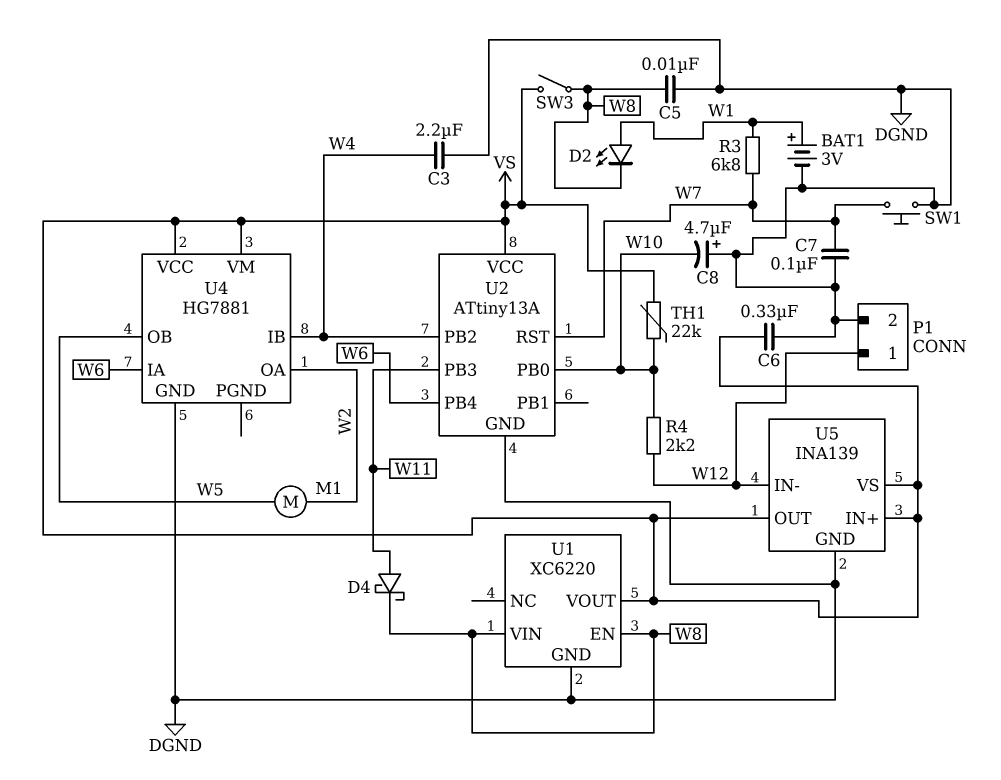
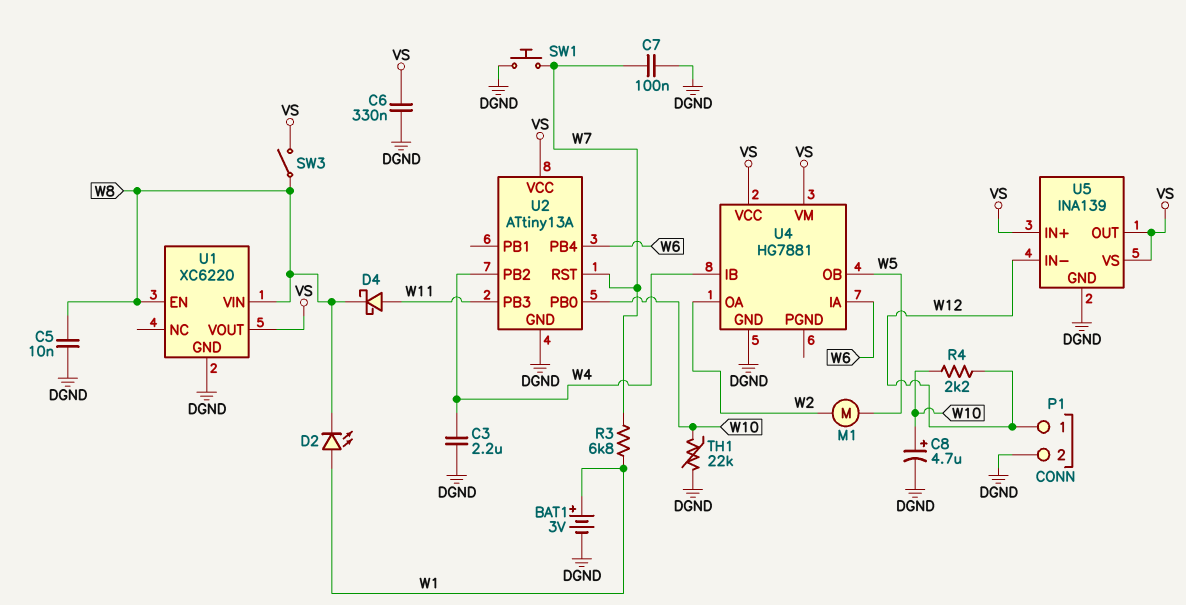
C8: 4.7uF (plus DGND, minus W10) -> 4.7uF (plus W10, minus DGND)
TH1: 22k (VS, W10) -> 22k (DGND, W10)

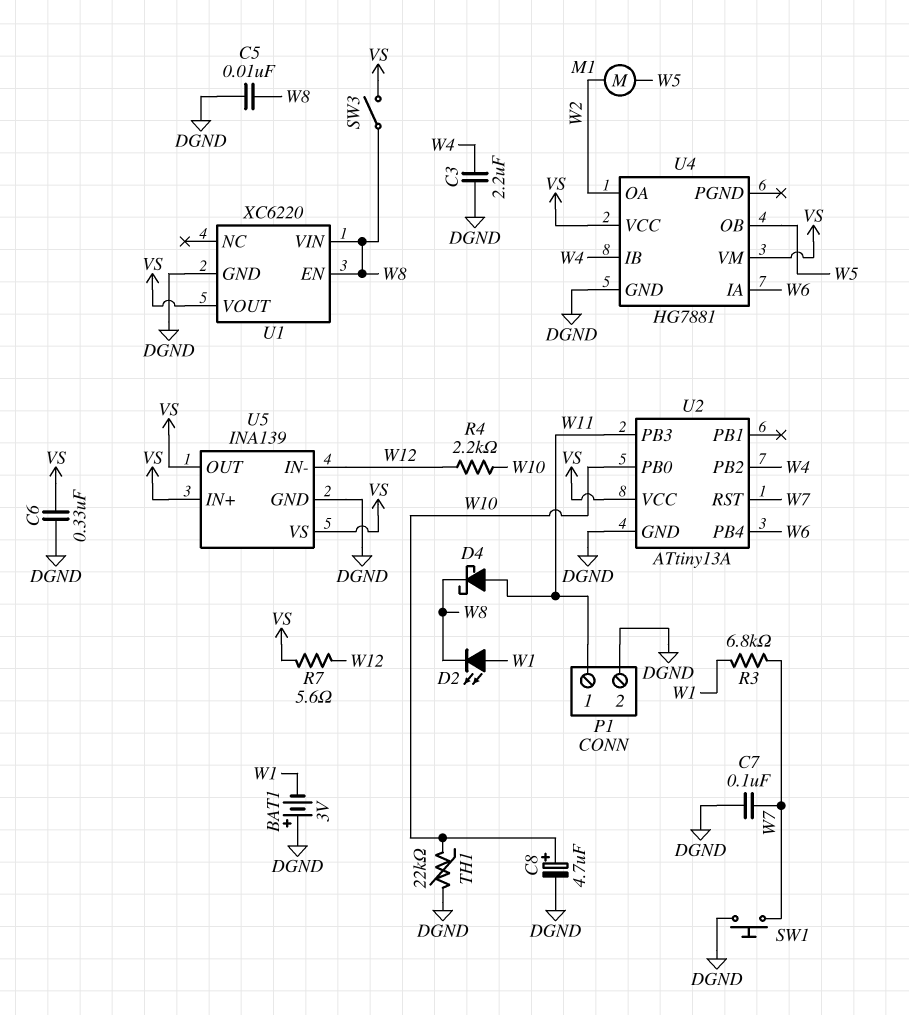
BAT1: 3V (plus W1, minus DGND) -> 3V (plus DGND, minus W1)
P1 pin 1: W12 -> W11
R7: none -> 5.6 (VS, W12)

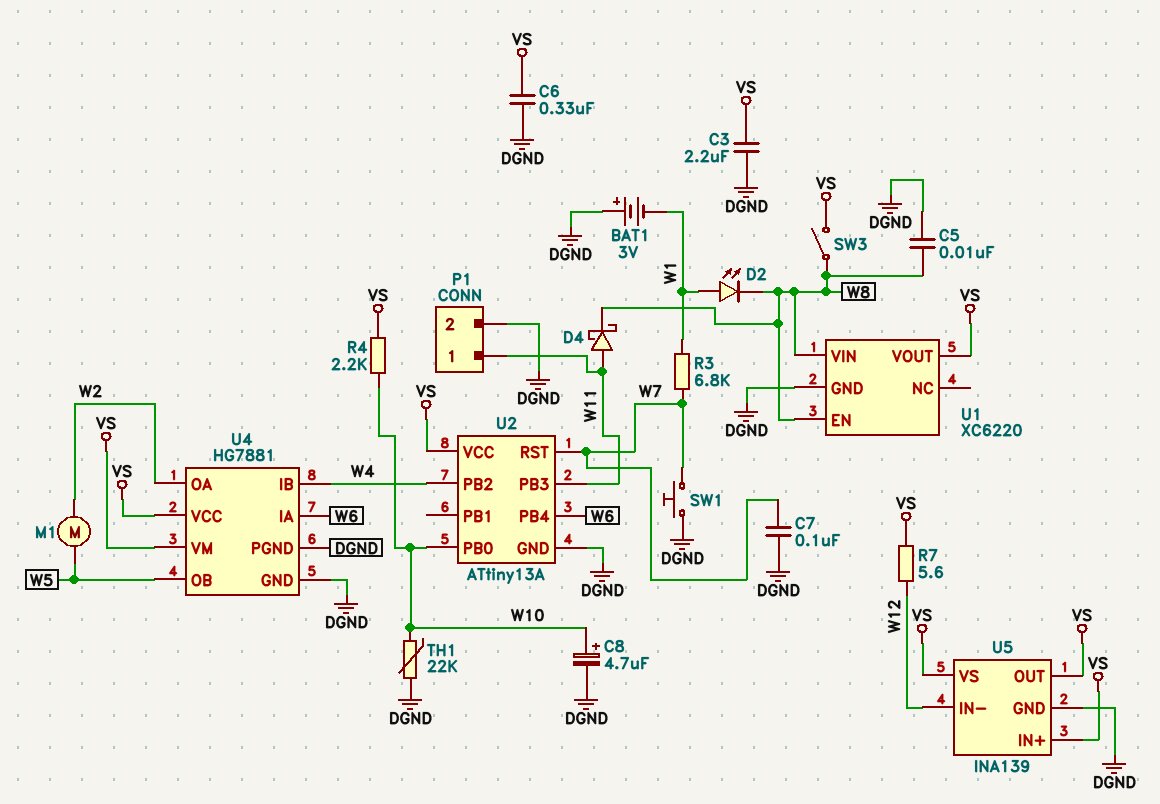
C3: 2.2uF (DGND, W4) -> 2.2uF (DGND, VS)
R4: 2.2k (W10, W12) -> 2.2k (VS, W10)
U4 pin PGND: none -> DGND

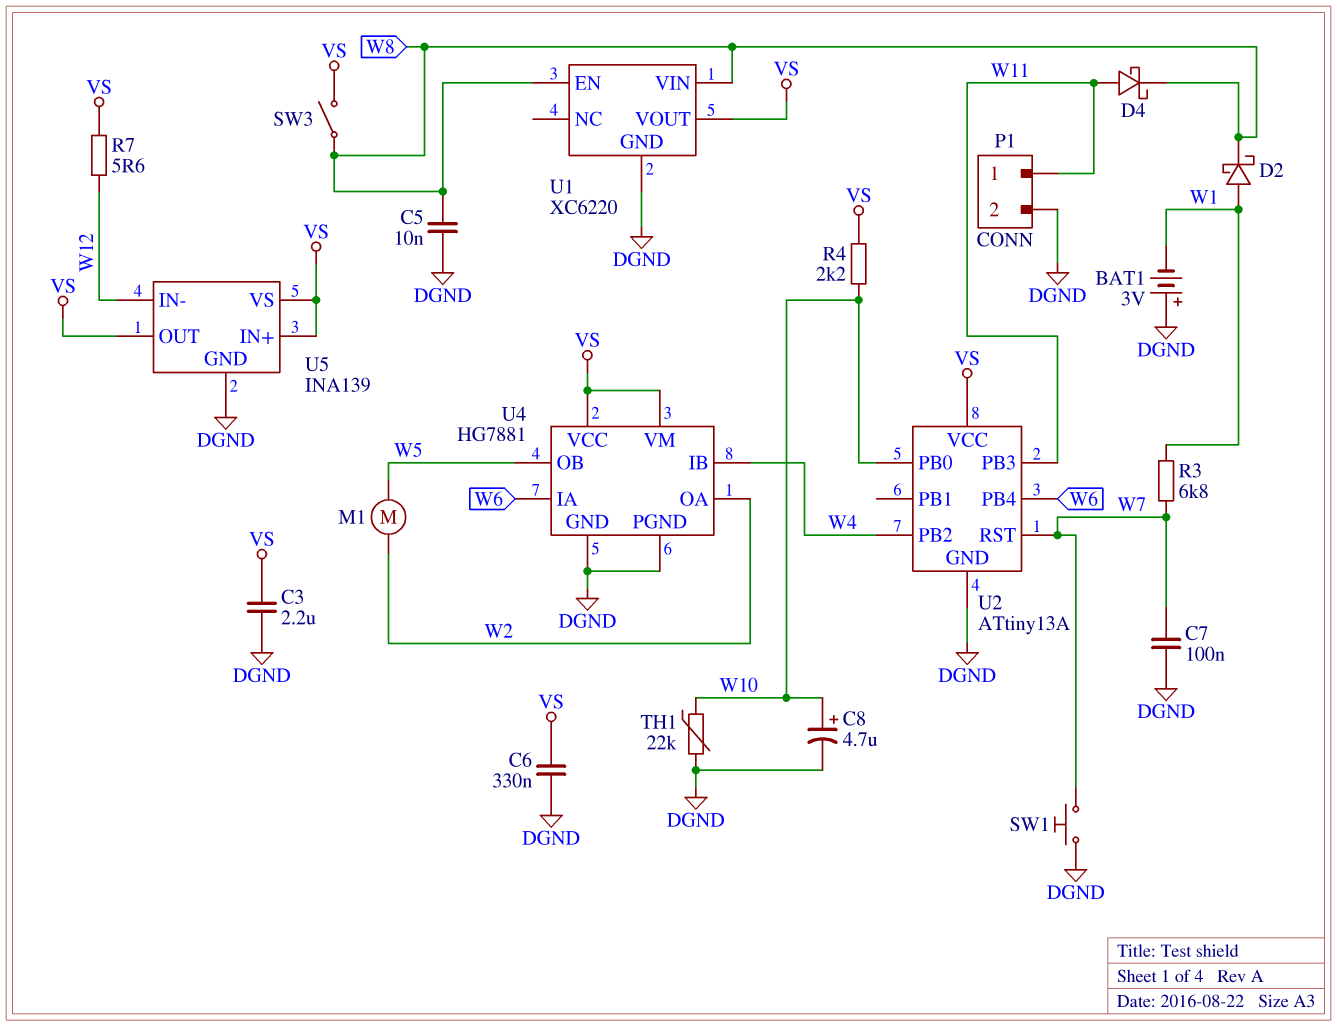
D2: LED (A W1, K W8) -> schottky (A W1, K W8)

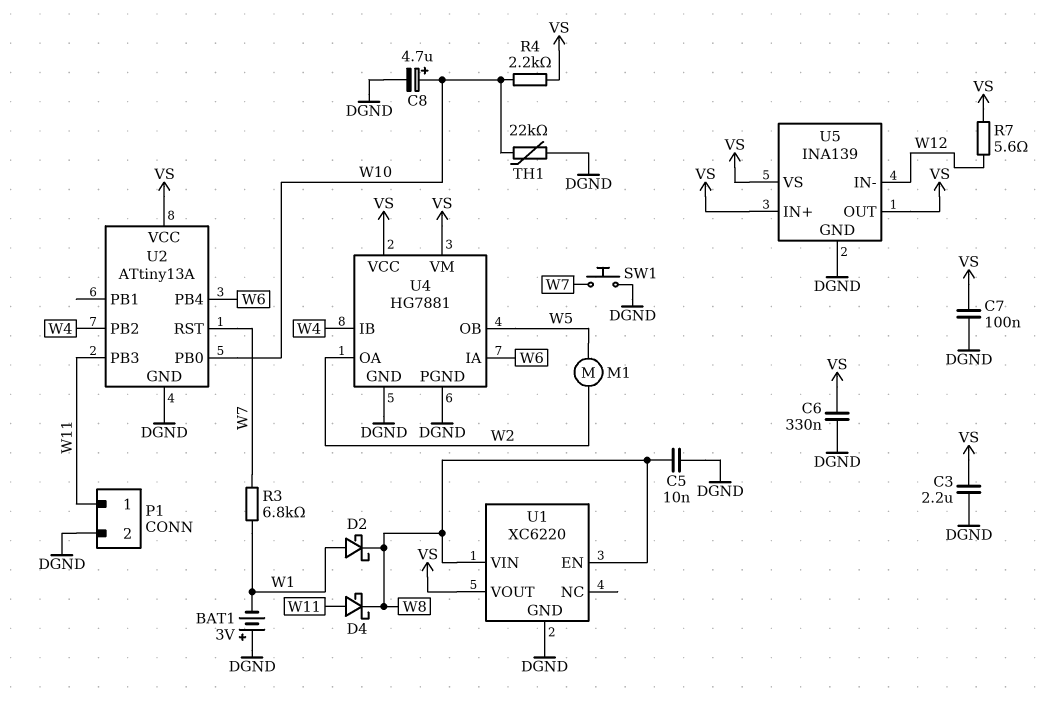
C7: 100nF (DGND, W7) -> 100nF (DGND, VS)
SW3: switch (VS, W8) -> none

